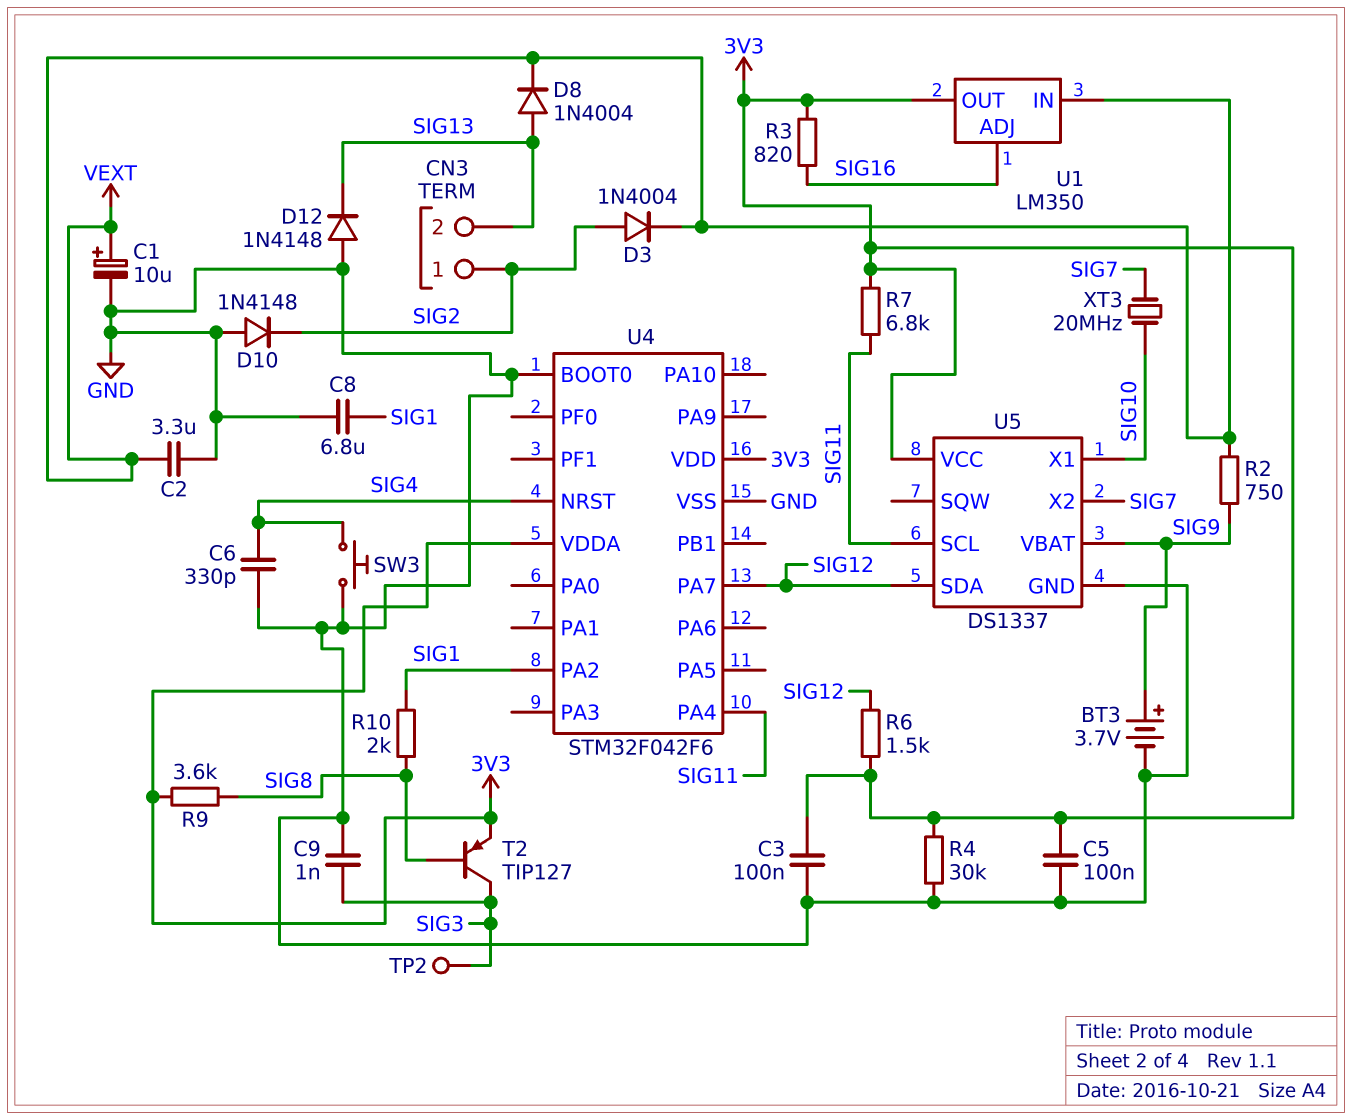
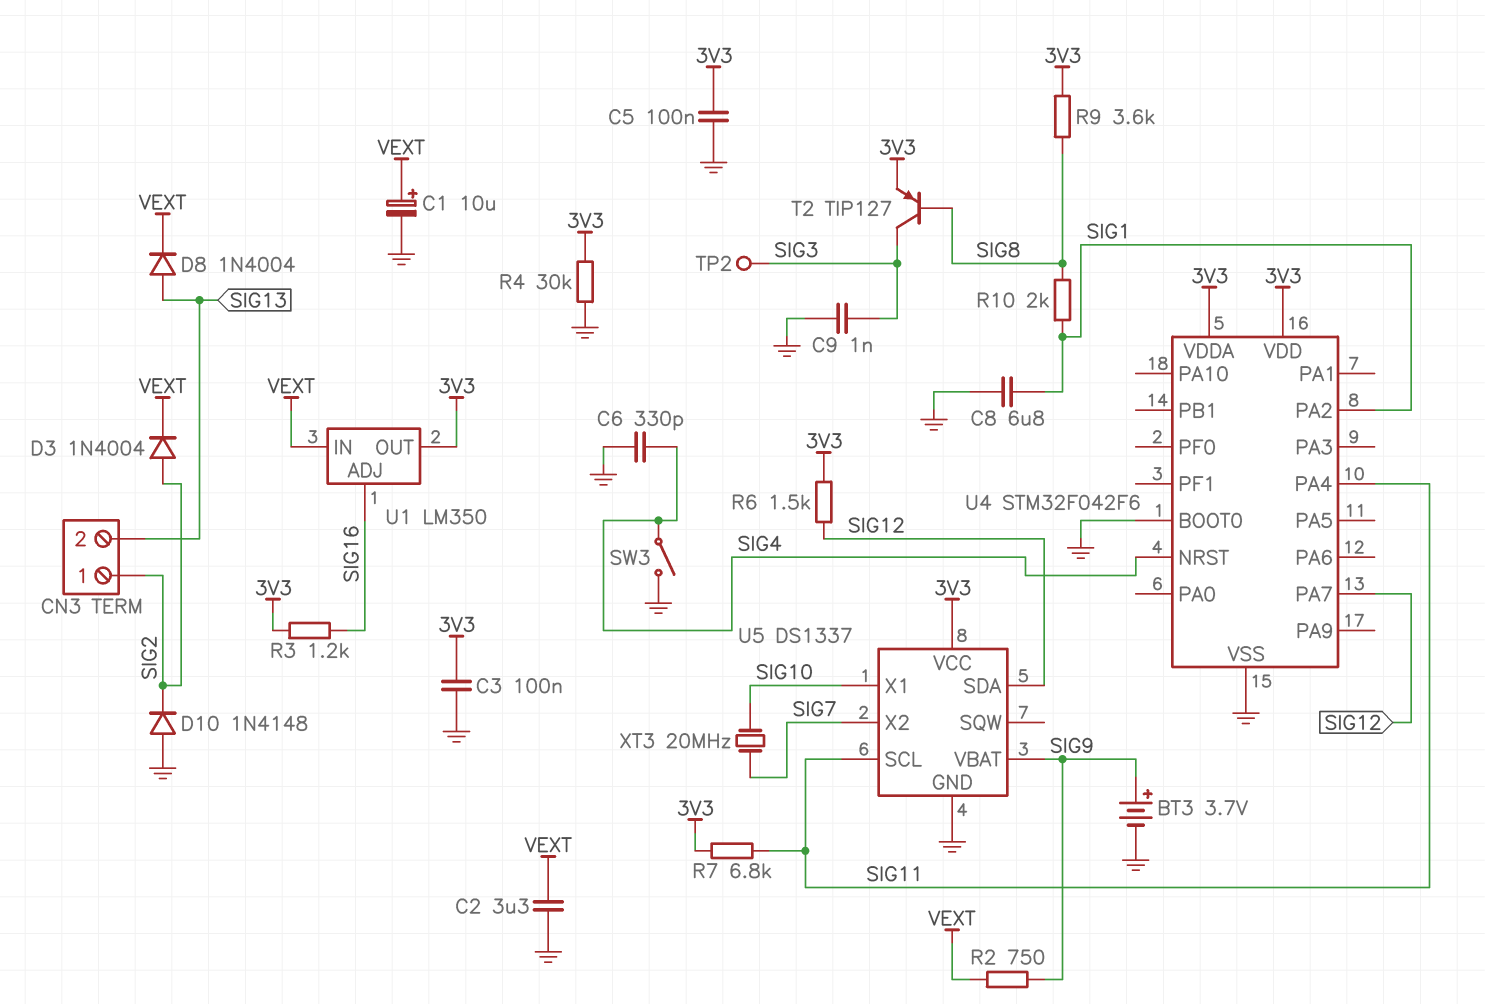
D12: diode 1N4148 (A GND, K SIG13) -> none
R3: 820 (3V3, SIG16) -> 1.2k (3V3, SIG16)
SW3: button (GND, SIG4) -> switch (GND, SIG4)

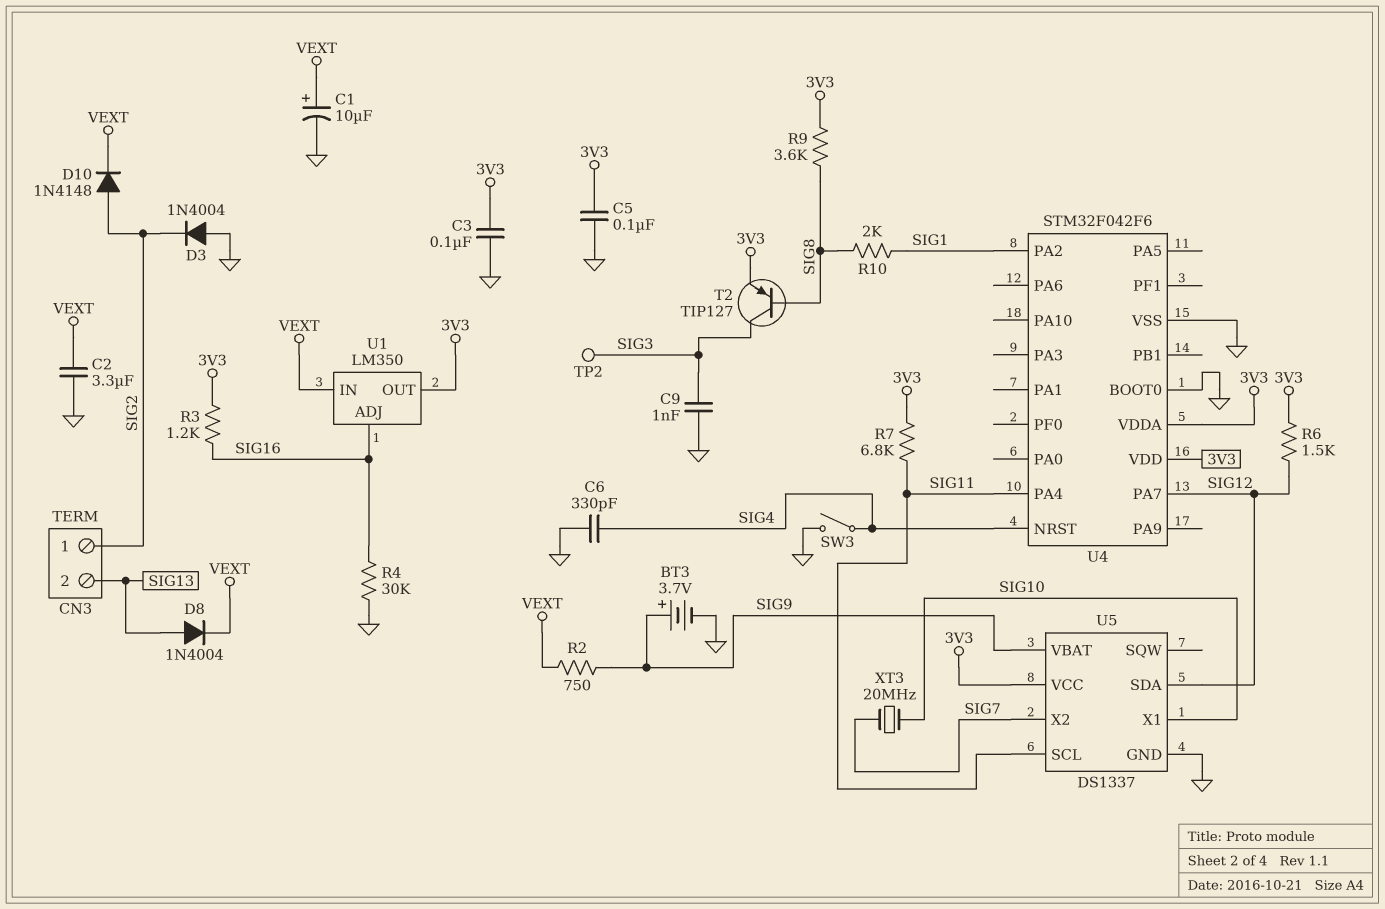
C8: 6.8uF (GND, SIG1) -> none
D3: diode 1N4004 (A SIG2, K VEXT) -> diode 1N4004 (A GND, K SIG2)
D10: diode 1N4148 (A GND, K SIG2) -> diode 1N4148 (A SIG2, K VEXT)
R4: 30k (3V3, GND) -> 30k (GND, SIG16)

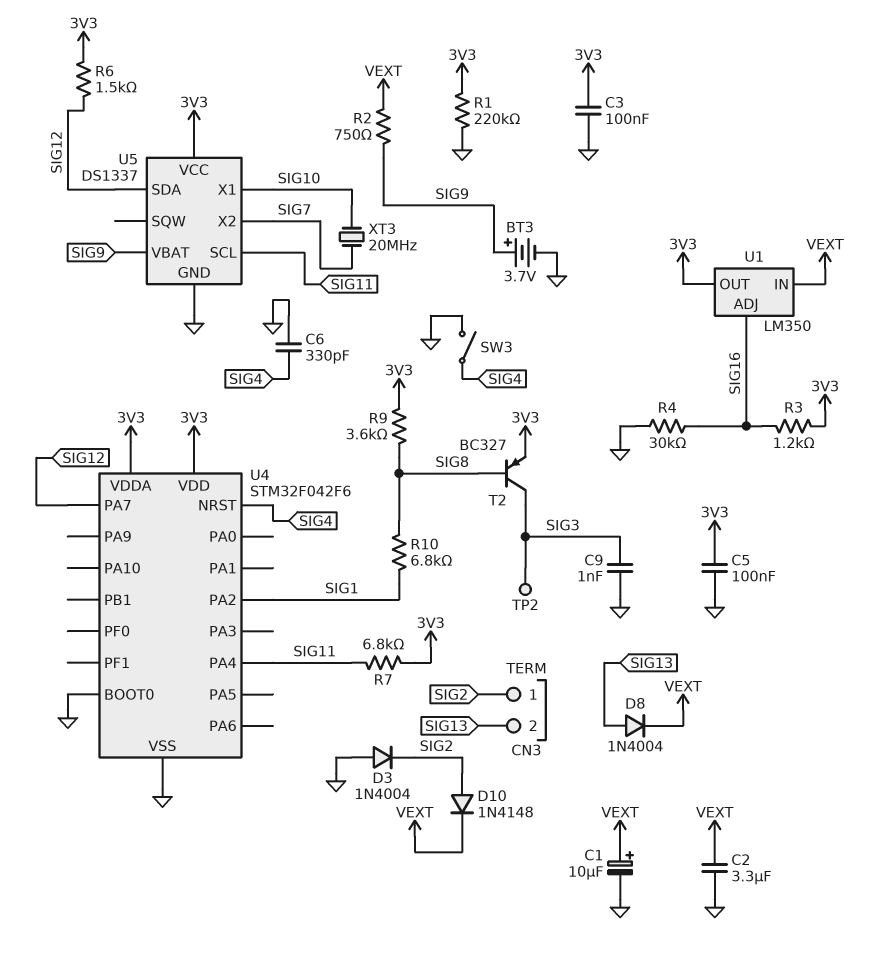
R1: none -> 220k (3V3, GND)
R10: 2k (SIG1, SIG8) -> 6.8k (SIG1, SIG8)
T2: PNP TIP127 (B SIG8, C SIG3, E 3V3) -> PNP BC327 (B SIG8, C SIG3, E 3V3)

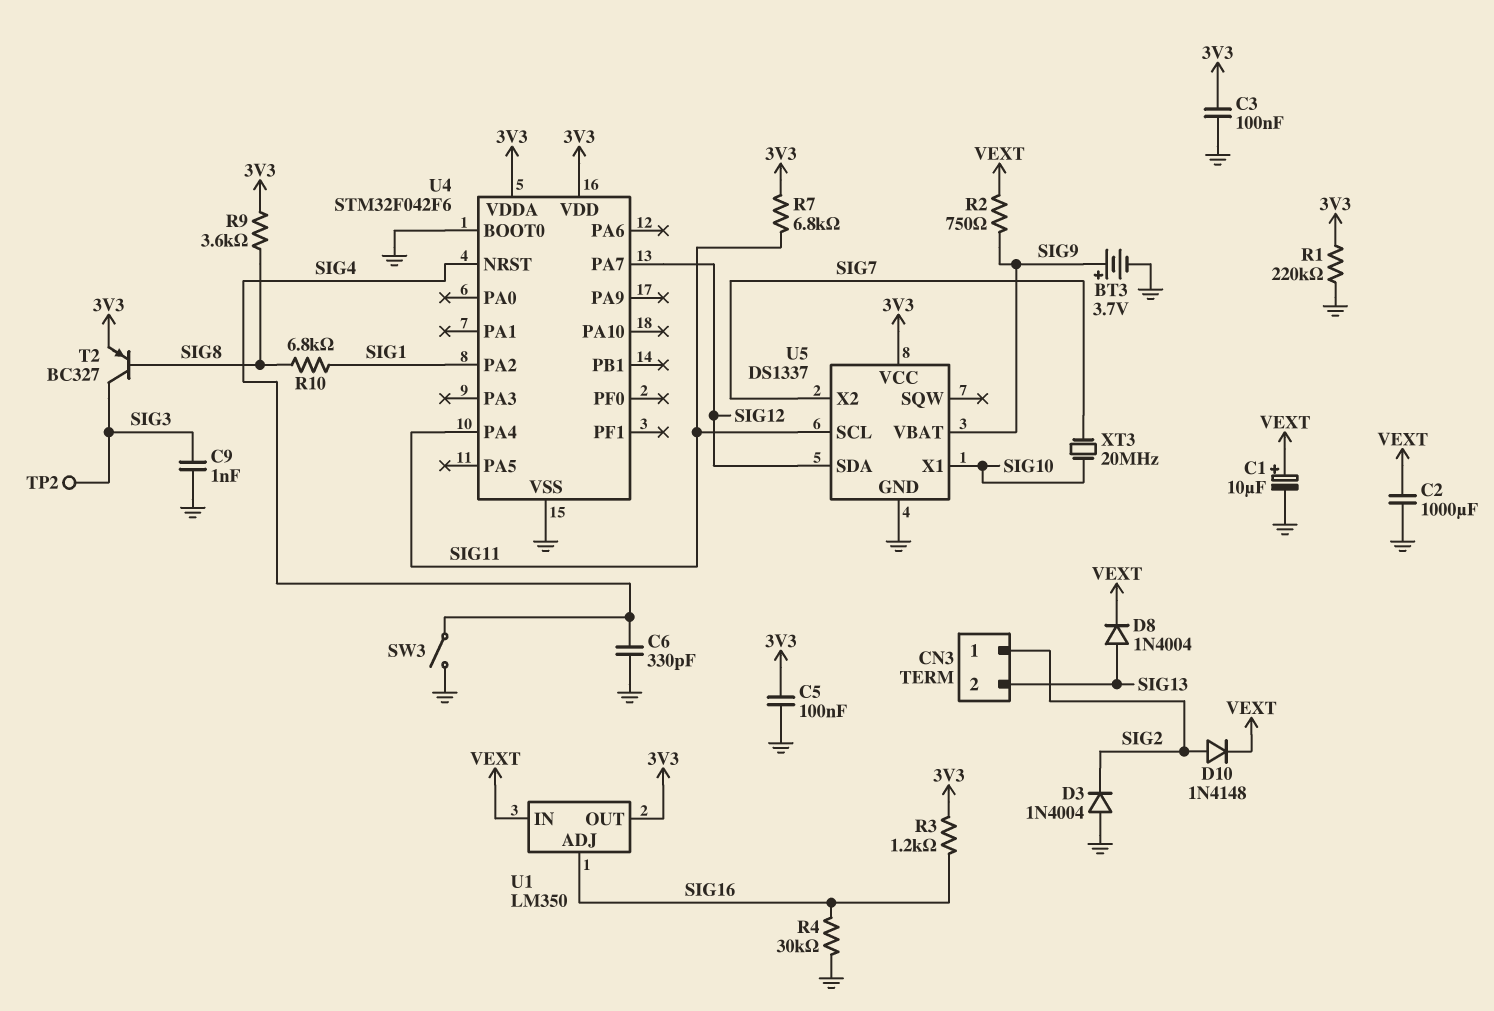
C2: 3.3uF (GND, VEXT) -> 1000uF (GND, VEXT)
R6: 1.5k (3V3, SIG12) -> none

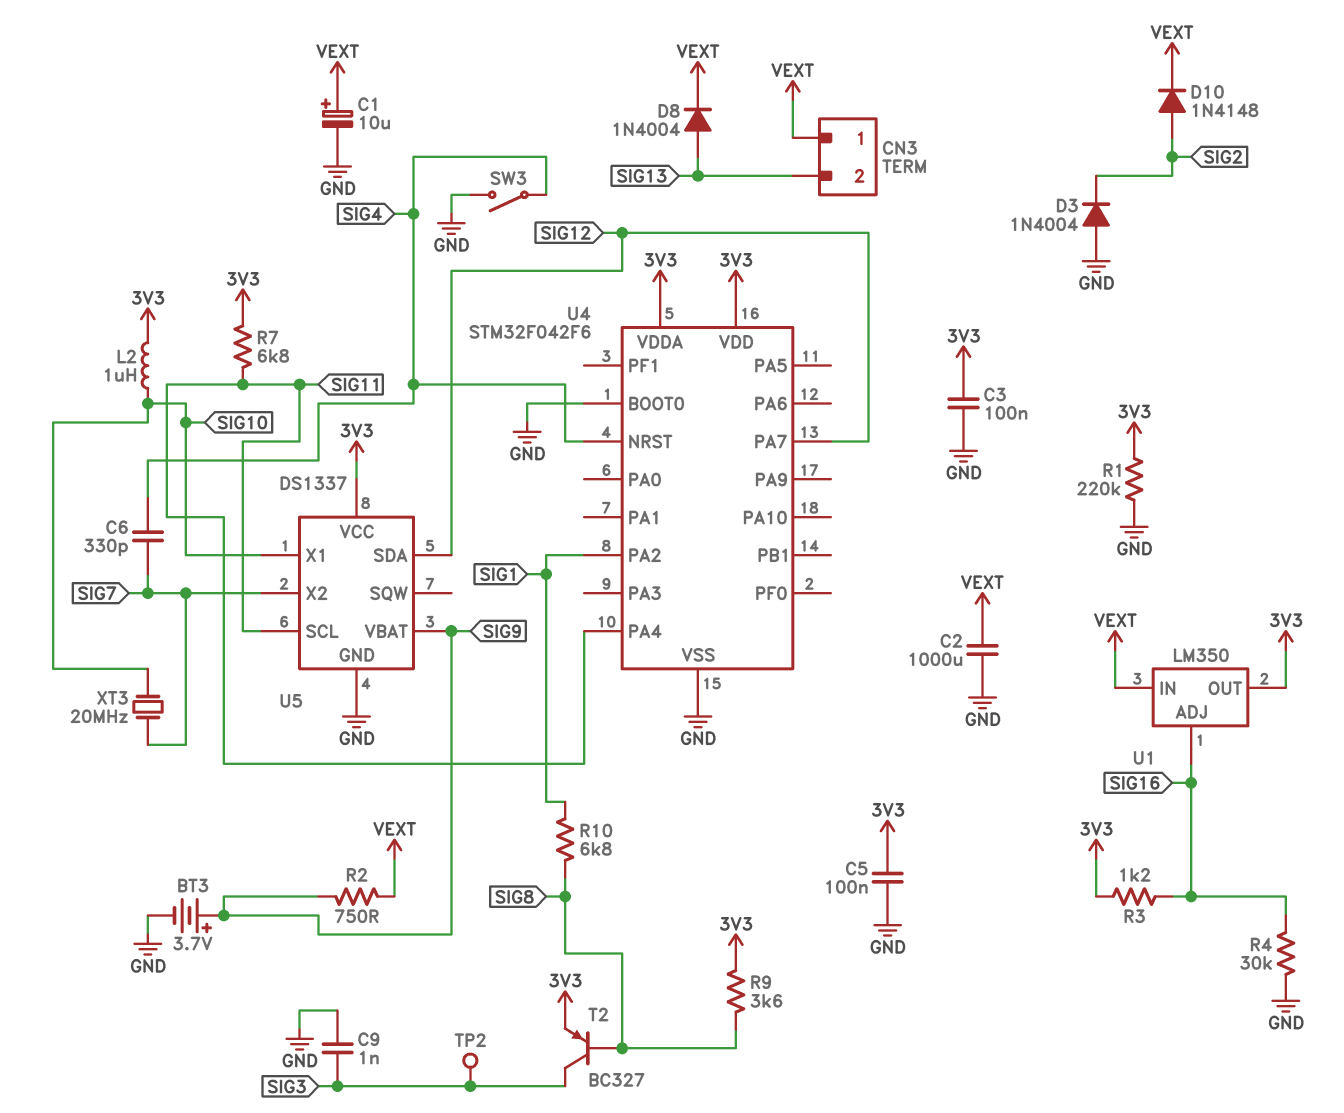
C6: 330pF (GND, SIG4) -> 330pF (SIG4, SIG7)
CN3 pin 1: SIG2 -> VEXT
L2: none -> 1uH (3V3, SIG10)

